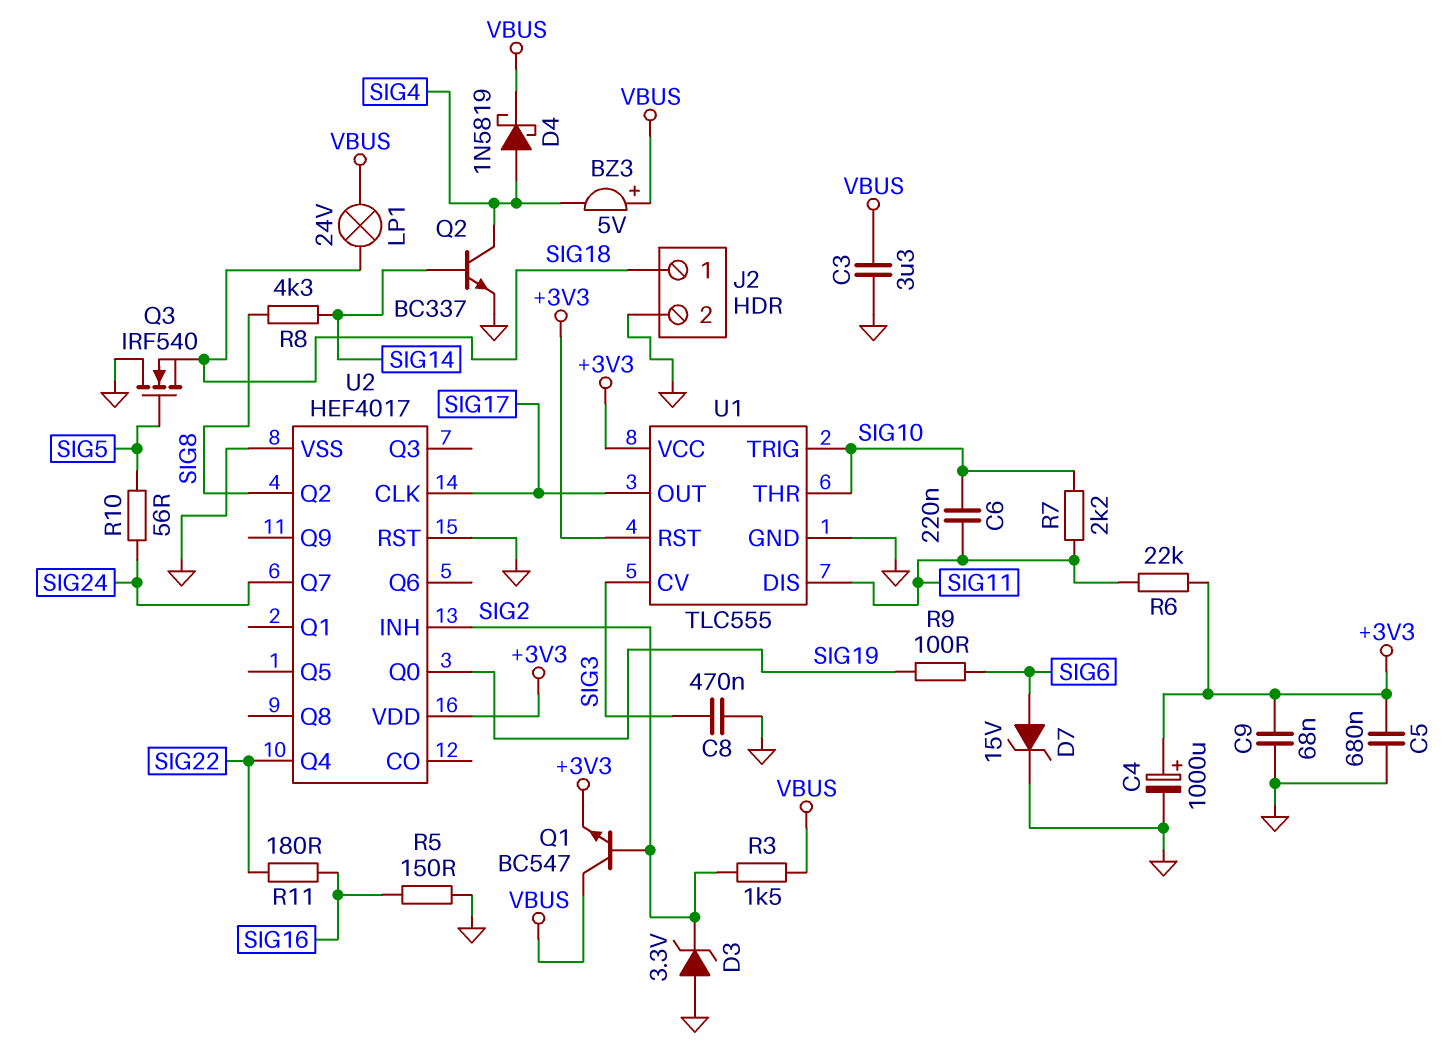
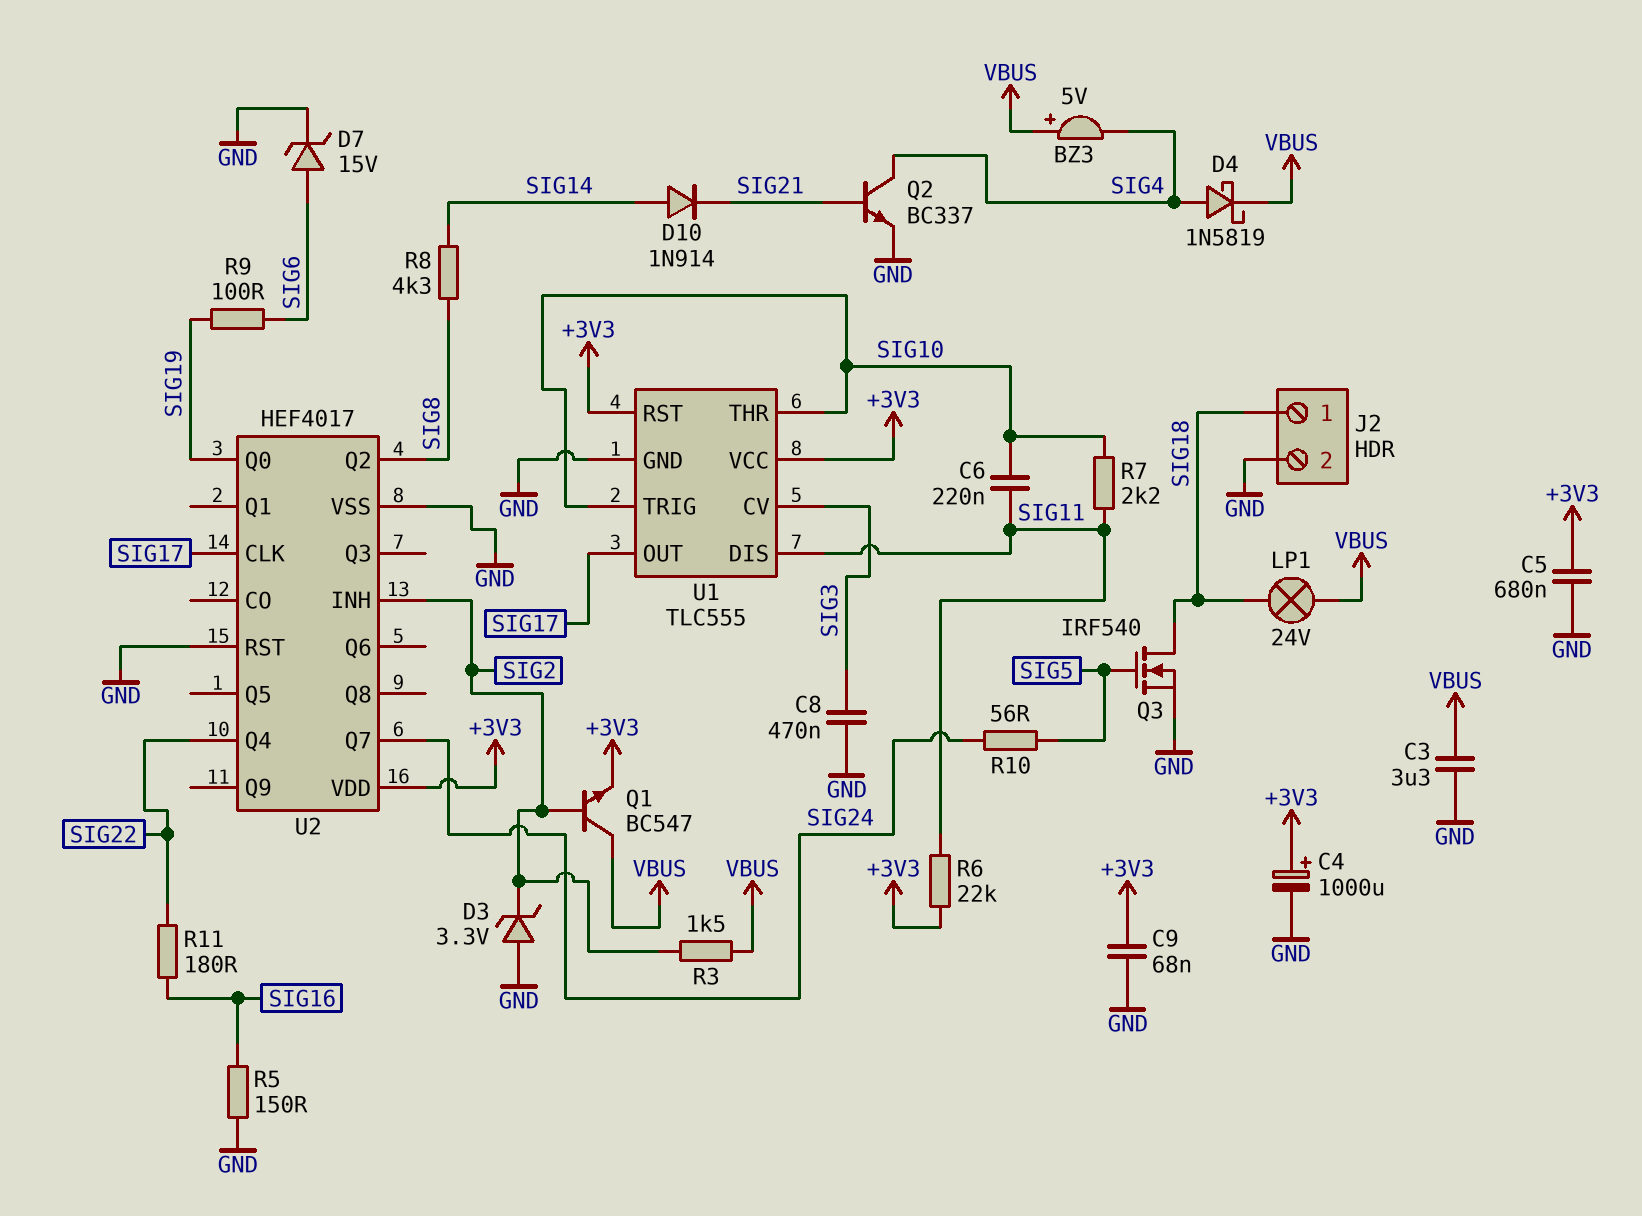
D10: none -> diode 1N914 (A SIG14, K SIG21)
Q2: NPN BC337 (B SIG14, C SIG4, E GND) -> NPN BC337 (B SIG21, C SIG4, E GND)
Q3: NMOS IRF540 (G SIG5, D GND, S SIG18) -> NMOS IRF540 (G SIG5, D SIG18, S GND)

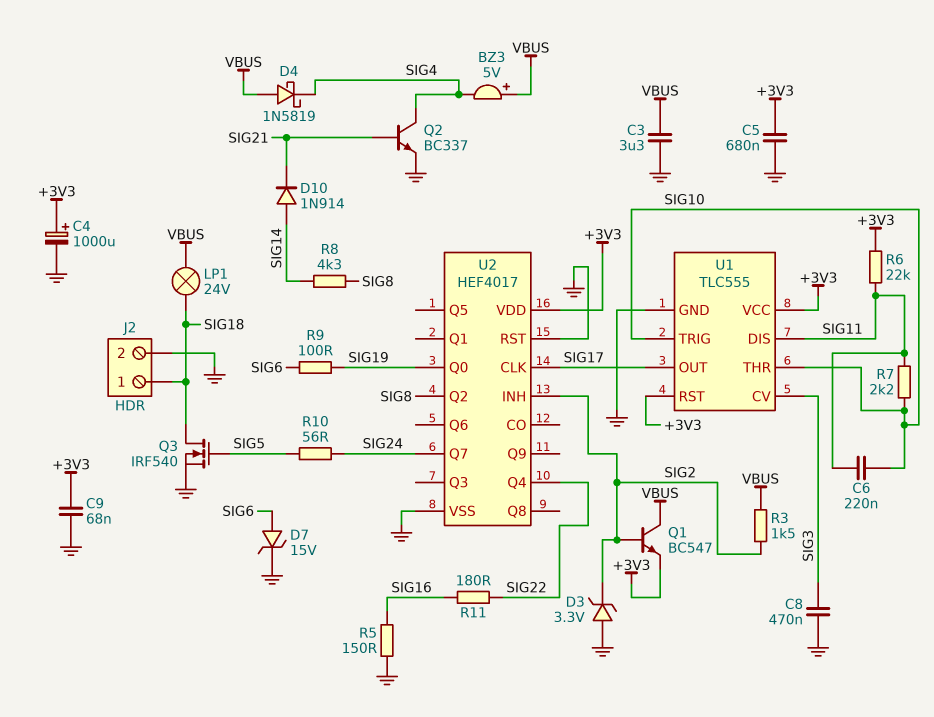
D4: schottky 1N5819 (A SIG4, K VBUS) -> schottky 1N5819 (A VBUS, K SIG4)

